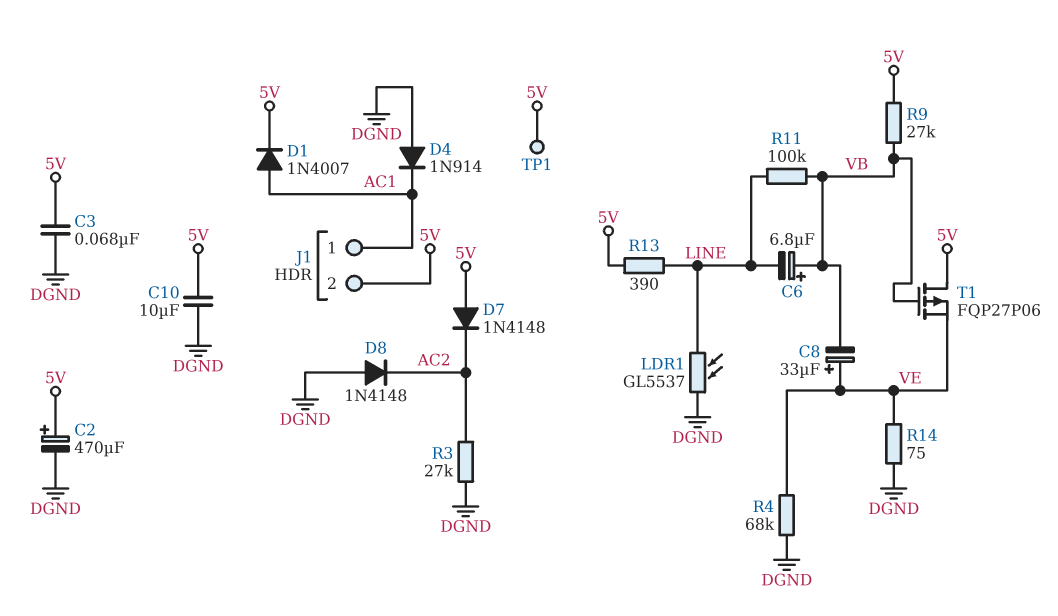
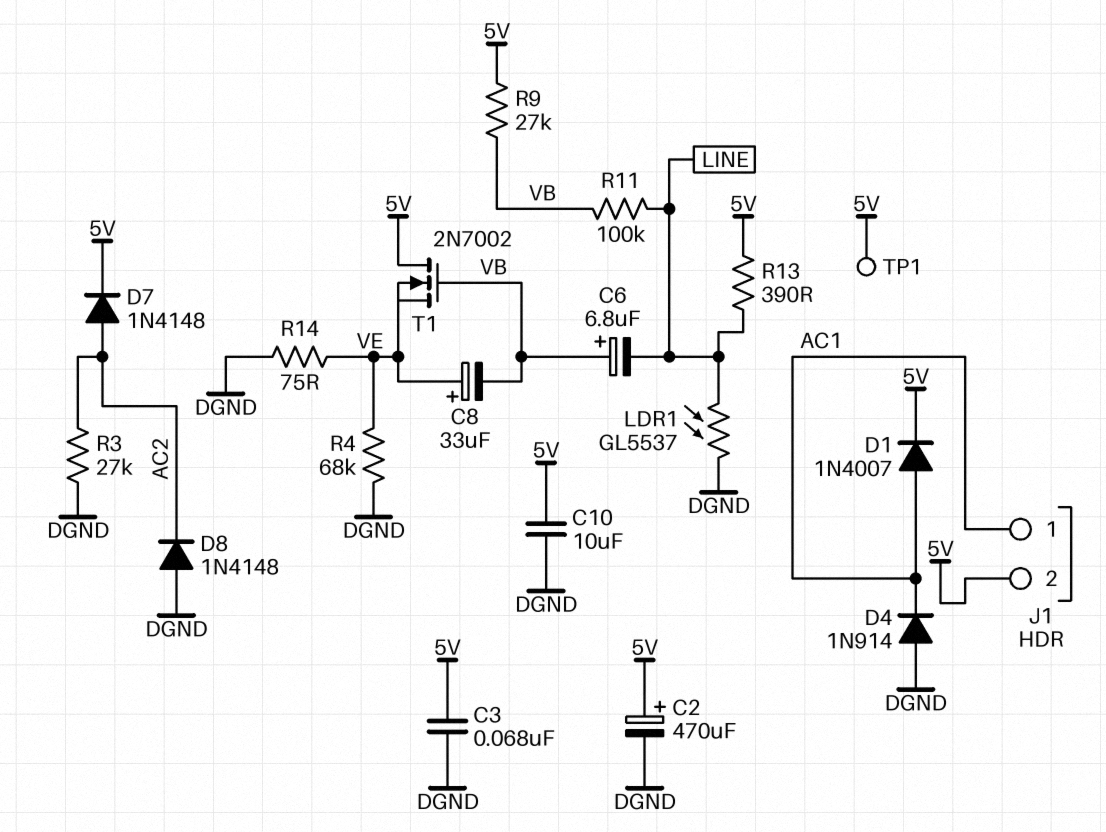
D7: diode 1N4148 (A 5V, K AC2) -> diode 1N4148 (A AC2, K 5V)
T1: PMOS FQP27P06 (G VB, D 5V, S VE) -> NMOS 2N7002 (G VB, D 5V, S VE)

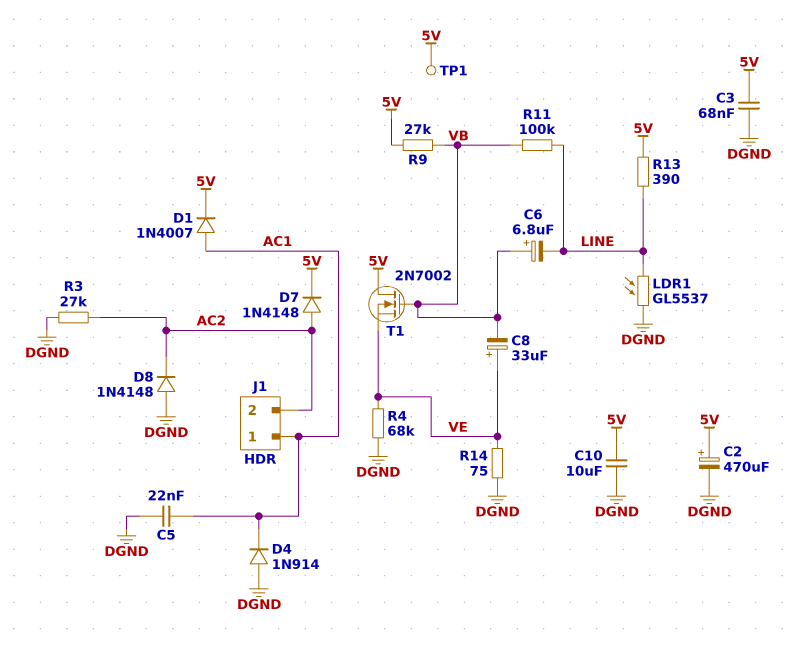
C5: none -> 22nF (AC1, DGND)
J1 pin 2: 5V -> AC2

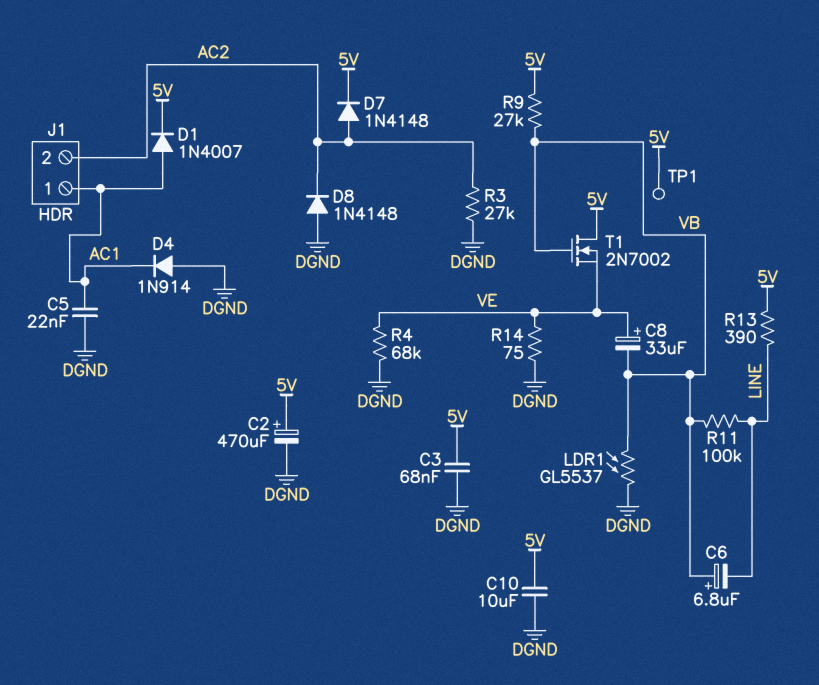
LDR1: GL5537 (DGND, LINE) -> GL5537 (DGND, VB)

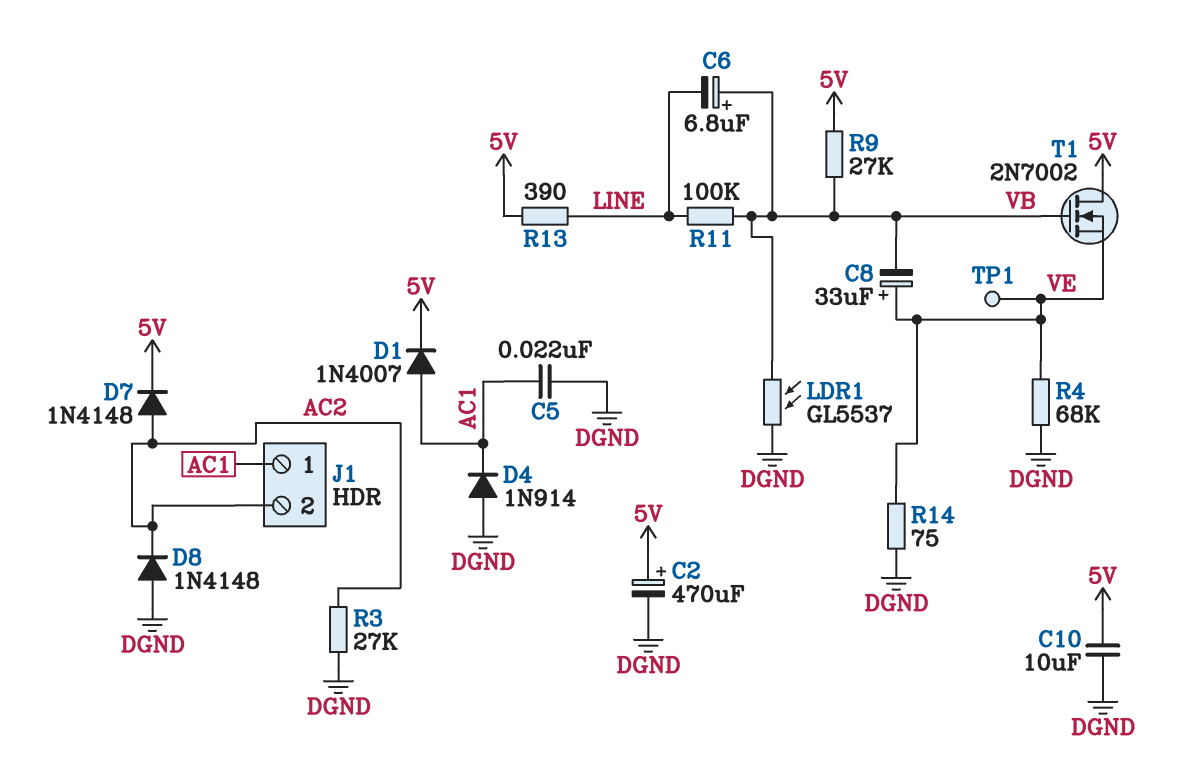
C3: 68nF (5V, DGND) -> none
TP1: test point (5V) -> test point (VE)

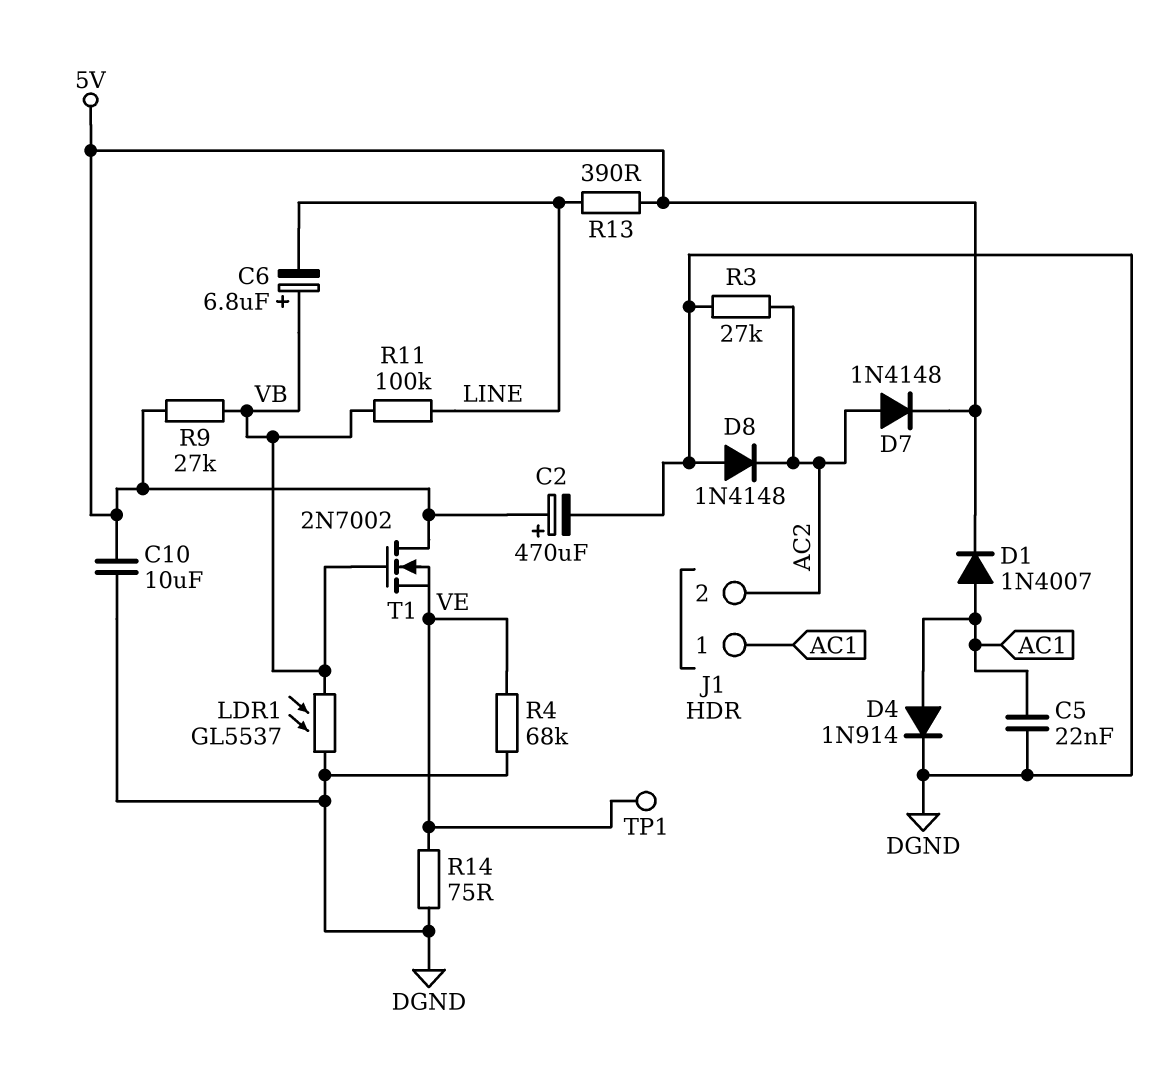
C8: 33uF (plus VE, minus VB) -> none
D4: diode 1N914 (A DGND, K AC1) -> diode 1N914 (A AC1, K DGND)

